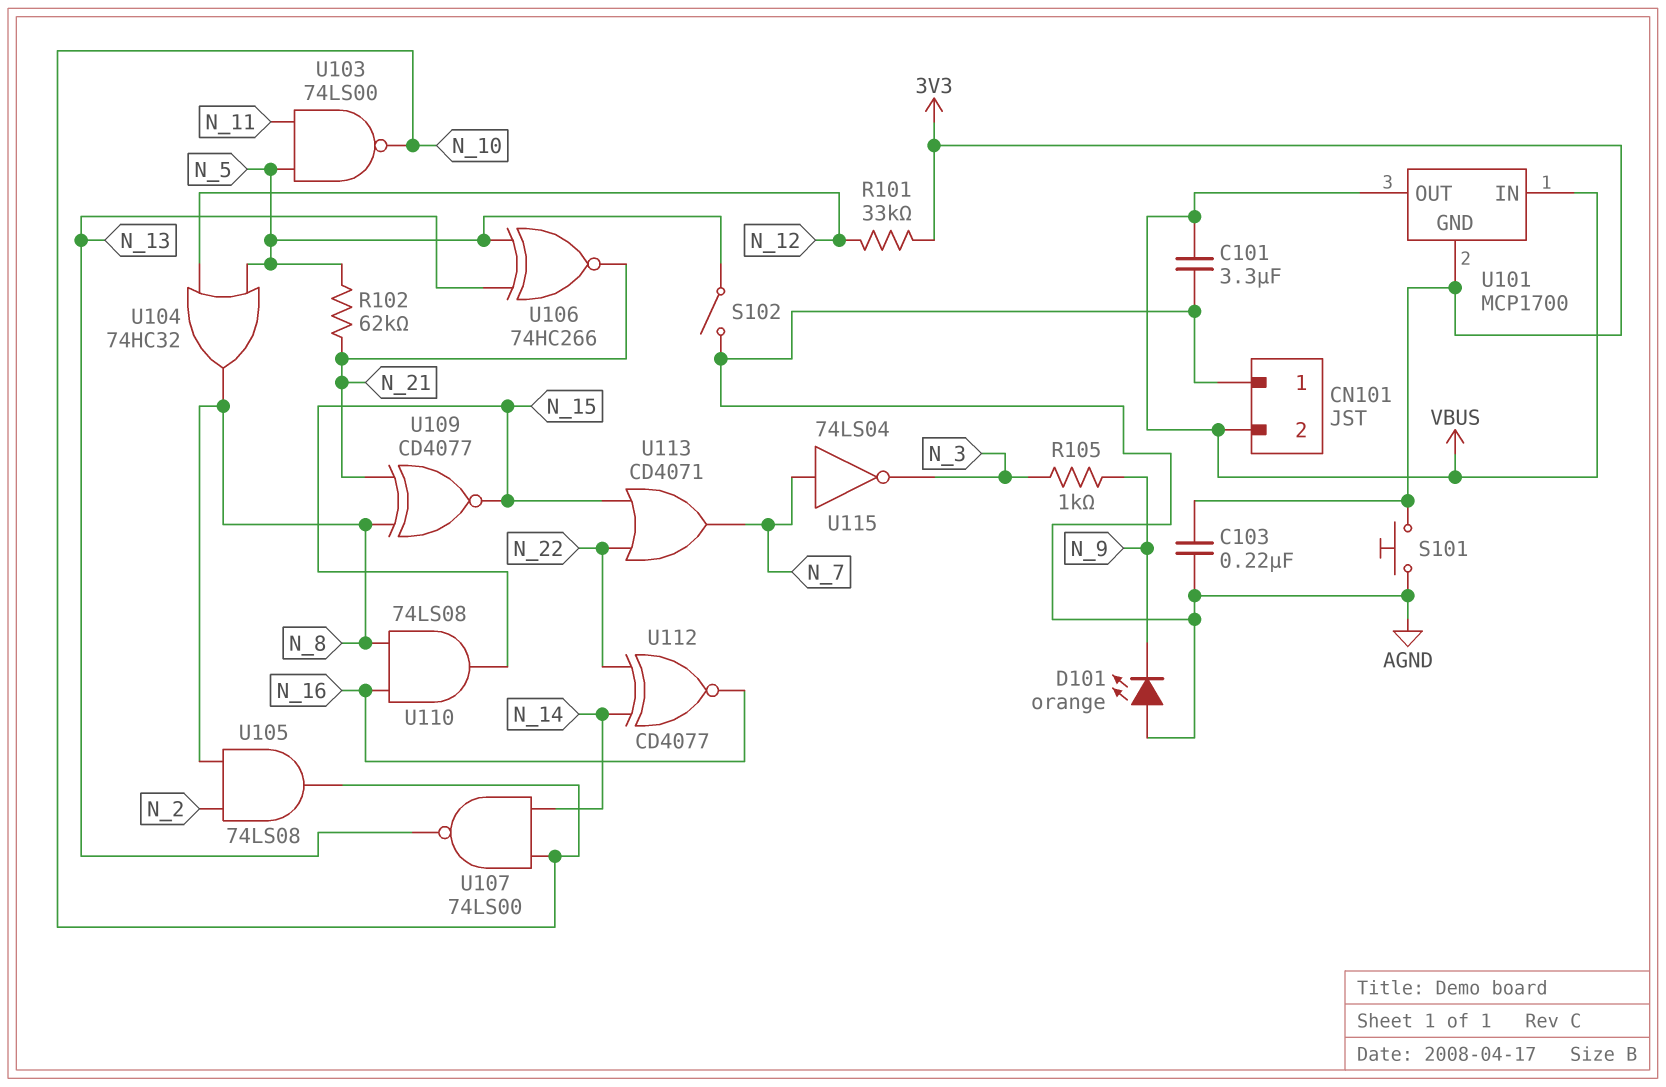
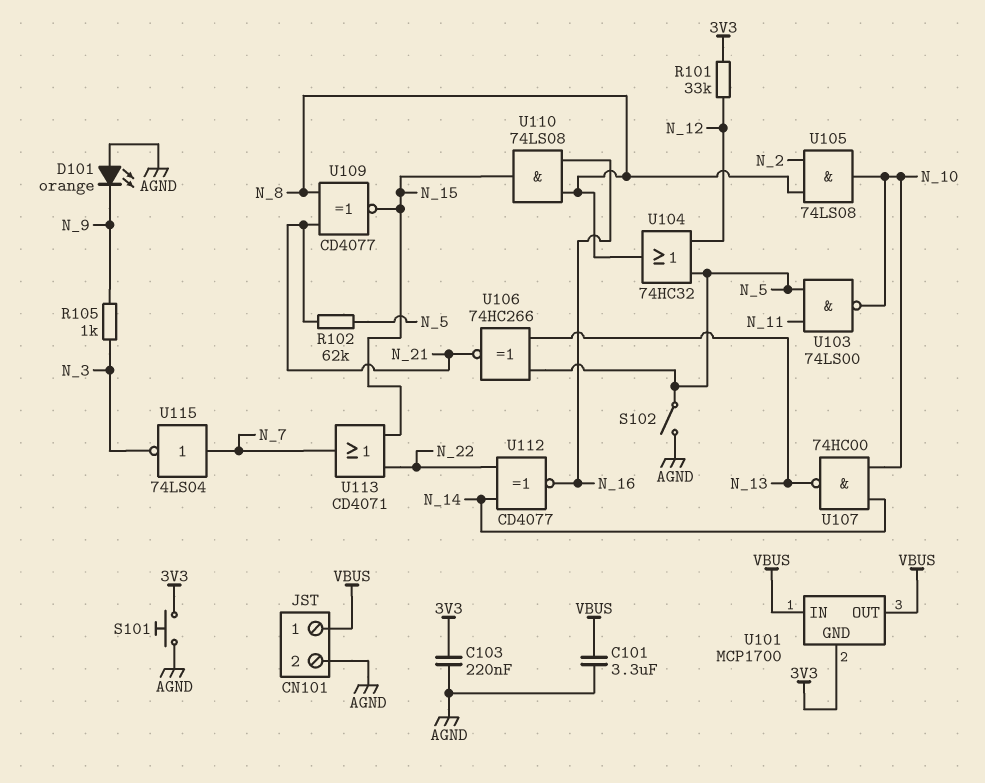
CN101 pin 1: AGND -> VBUS
CN101 pin 2: VBUS -> AGND
U107: NAND 74LS00 (in N_10, in N_14, out N_13) -> NAND 74HC00 (in N_10, in N_14, out N_13)

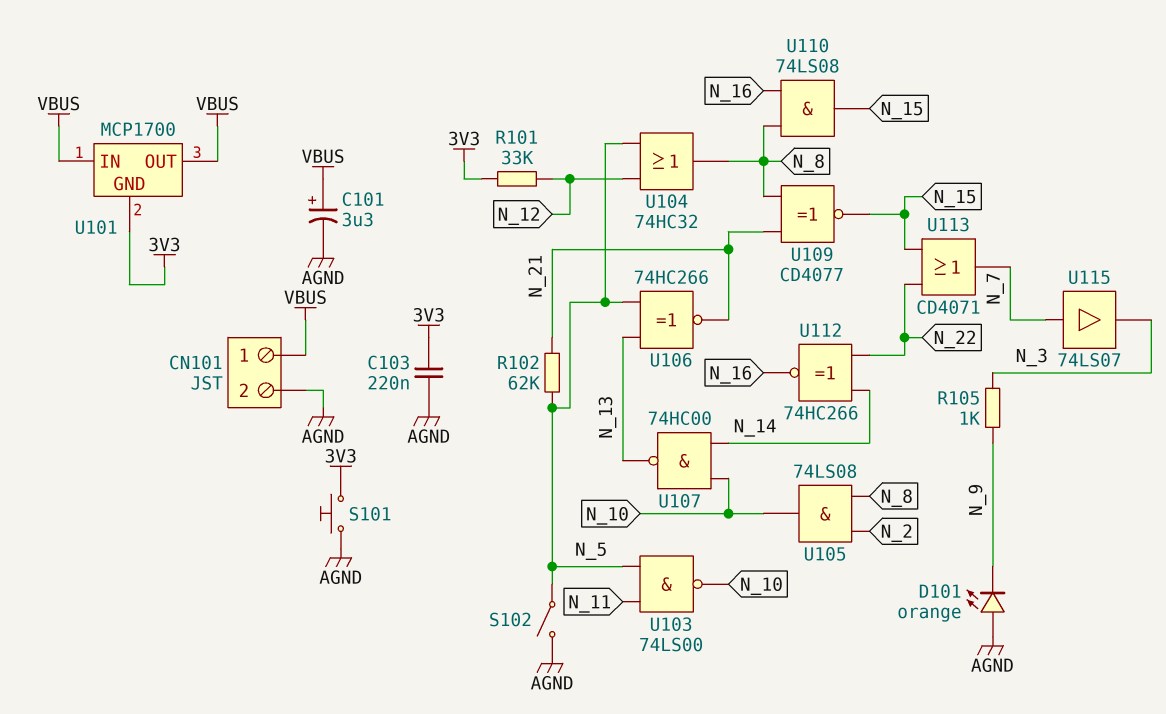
C101: 3.3uF (AGND, VBUS) -> 3.3uF (plus VBUS, minus AGND)
U112: XNOR CD4077 (in N_14, in N_22, out N_16) -> XNOR 74HC266 (in N_14, in N_22, out N_16)
U115: NOT 74LS04 (in N_7, out N_3) -> buffer 74LS07 (in N_7, out N_3)

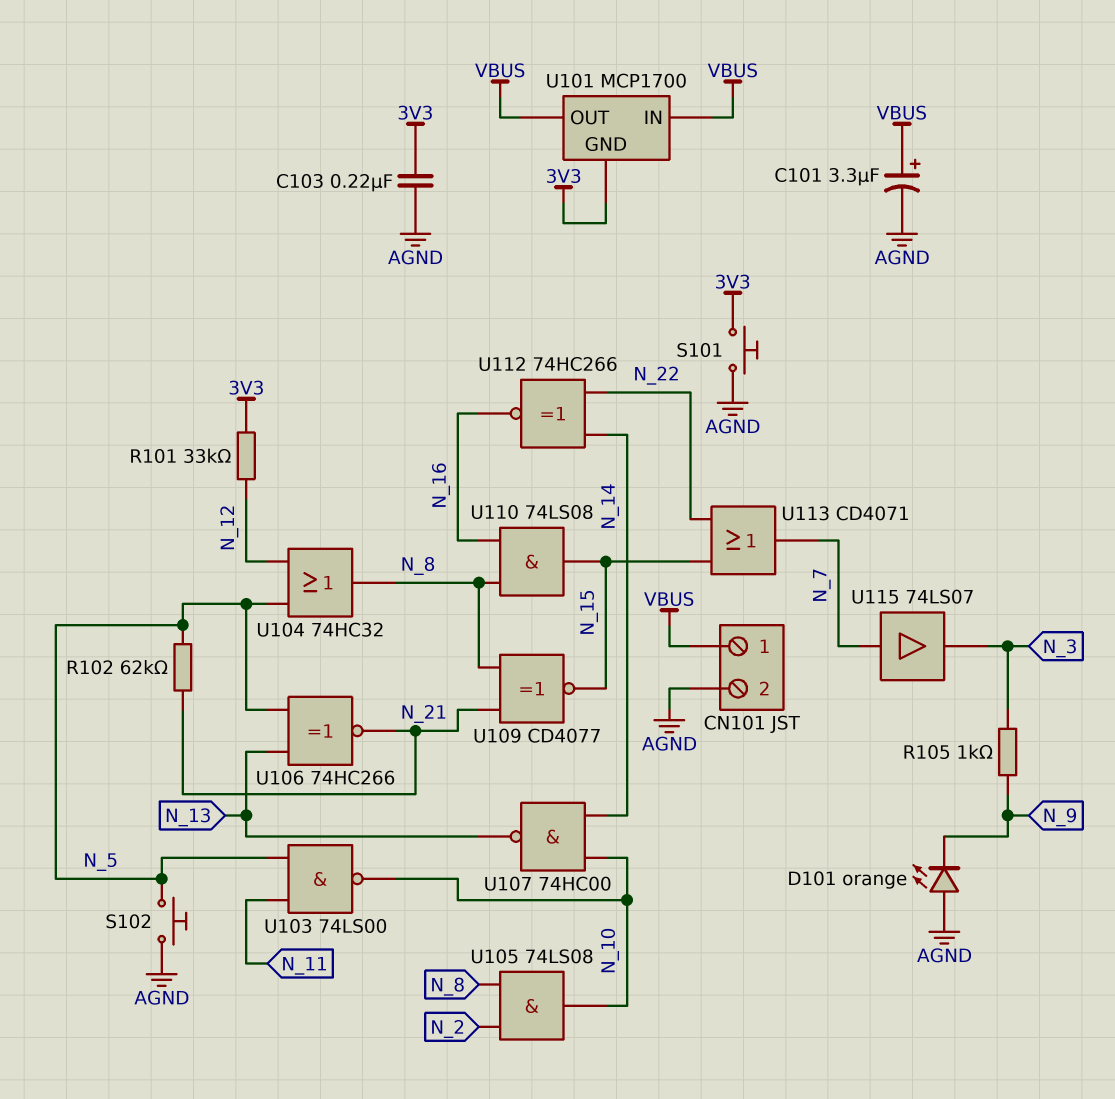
S102: switch (AGND, N_5) -> button (AGND, N_5)

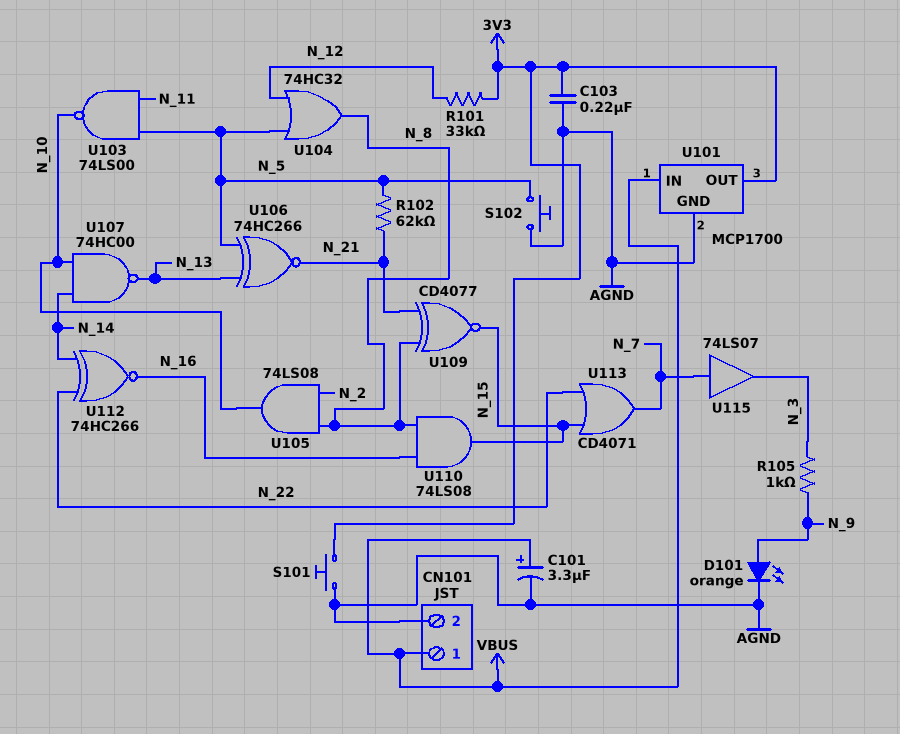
D101: LED orange (A AGND, K N_9) -> LED orange (A N_9, K AGND)
U101 pin GND: 3V3 -> AGND
U101 pin OUT: VBUS -> 3V3

